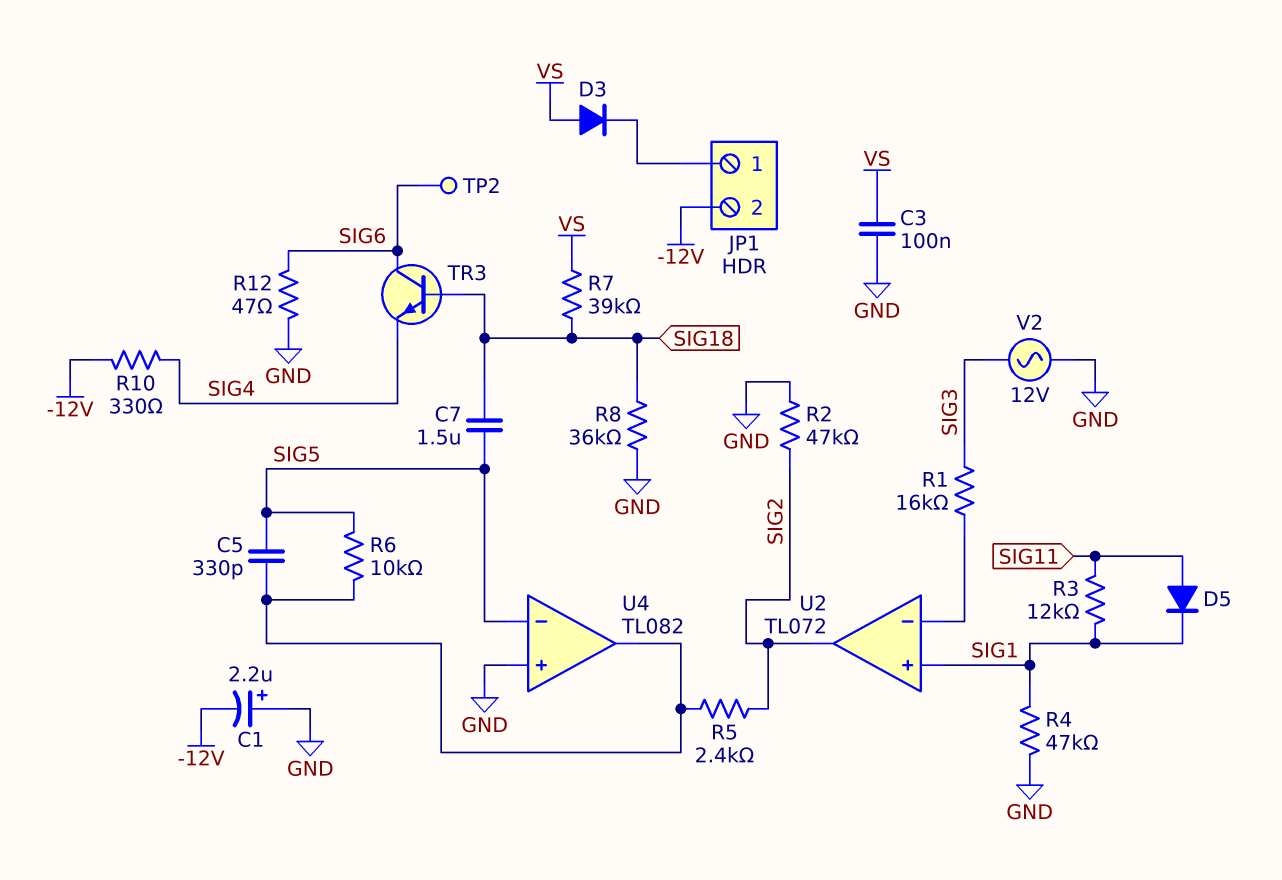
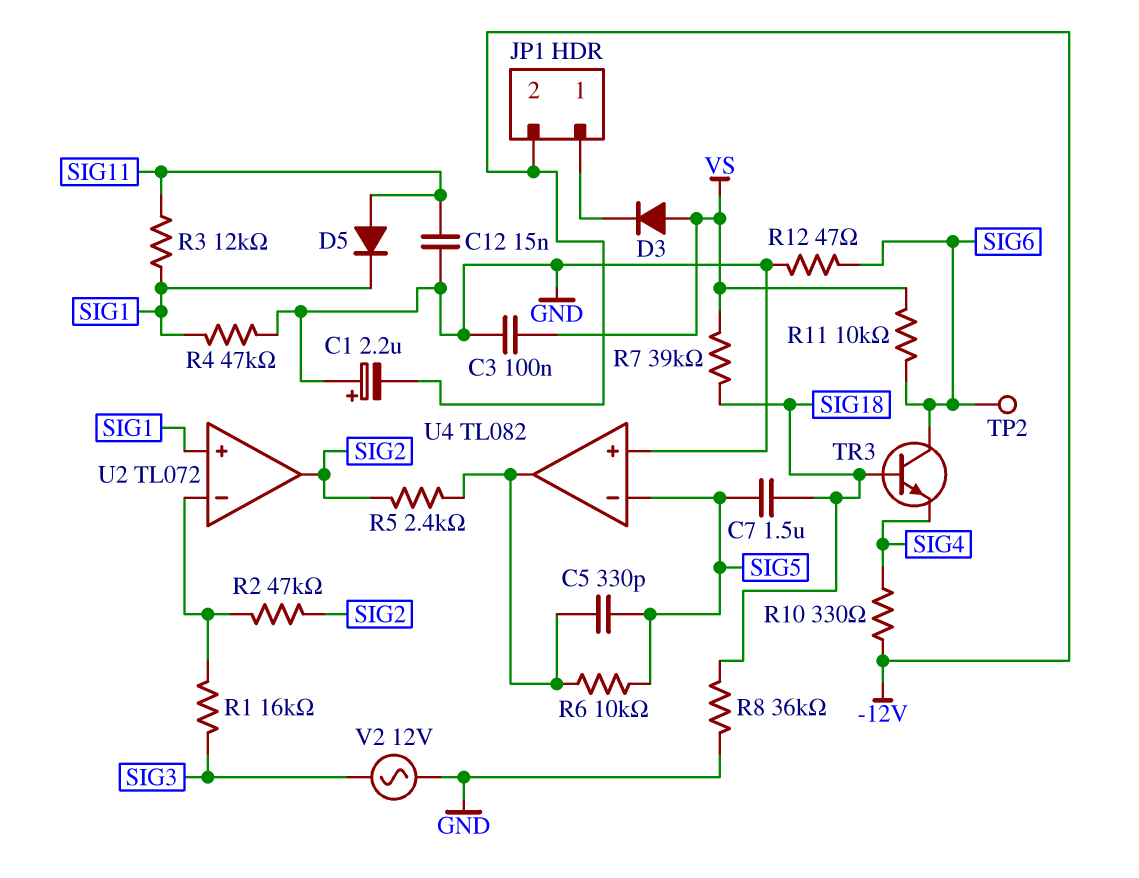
C12: none -> 15nF (GND, SIG11)
R2: 47k (GND, SIG2) -> 47k (SIG2, U2/in-)
R11: none -> 10k (SIG6, VS)

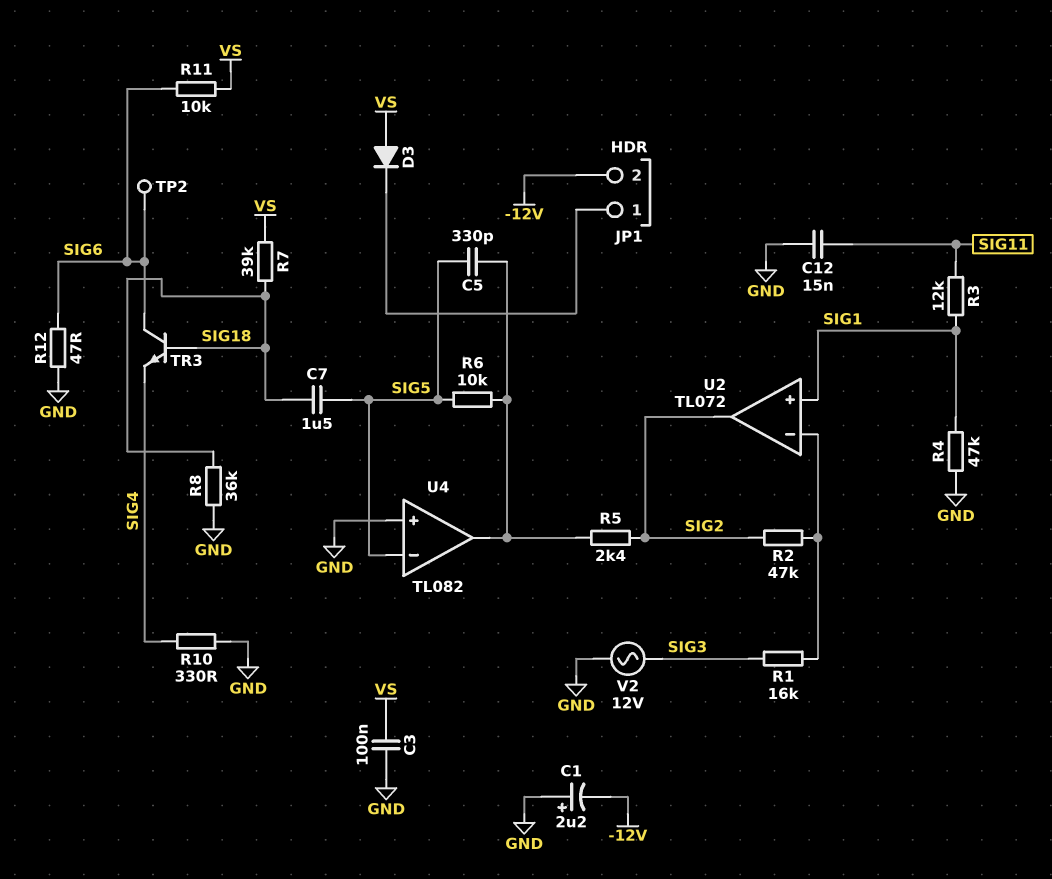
D5: diode (A SIG11, K SIG1) -> none
R10: 330 (-12V, SIG4) -> 330 (GND, SIG4)

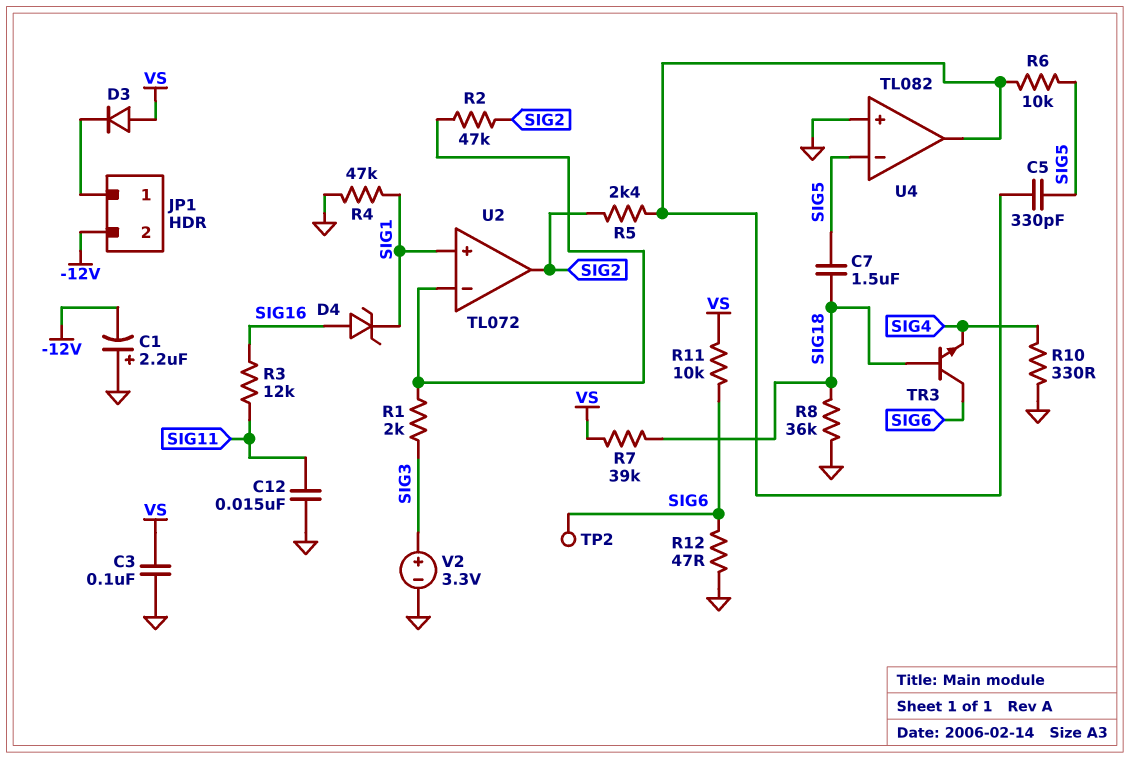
D4: none -> zener (A SIG16, K SIG1)
R1: 16k (SIG3, U2/in-) -> 2k (SIG3, U2/in-)
R3: 12k (SIG1, SIG11) -> 12k (SIG11, SIG16)
V2: AC 12V (GND, SIG3) -> 3.3V (plus SIG3, minus GND)

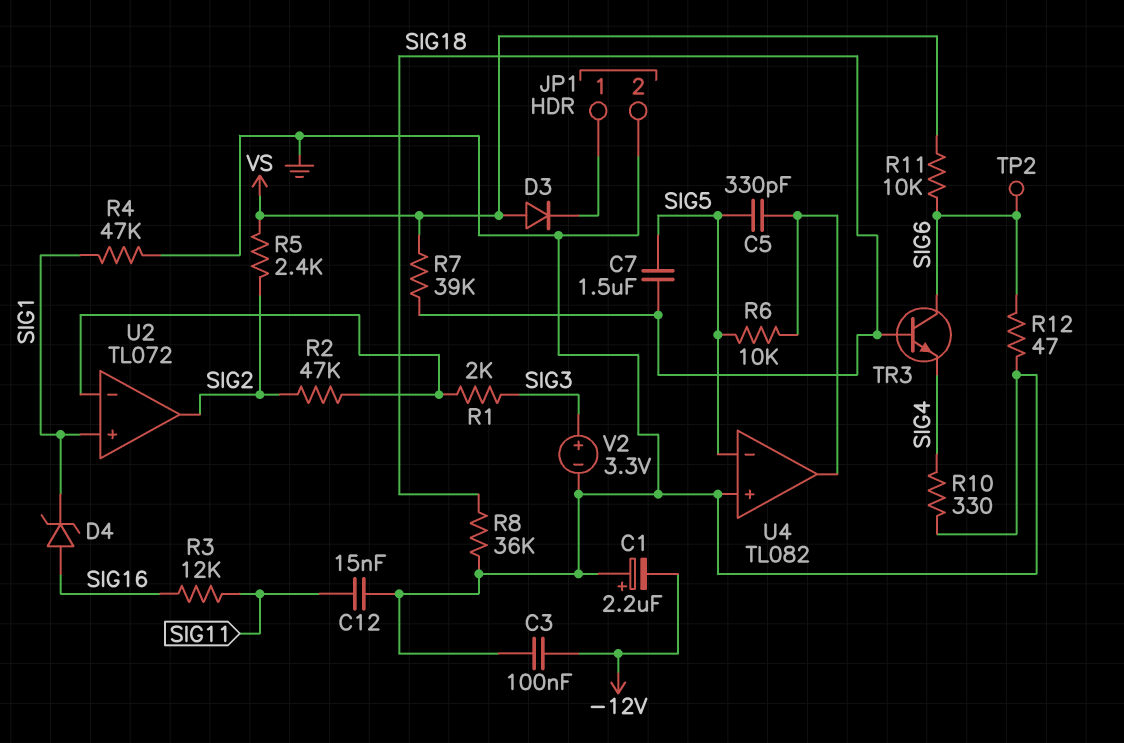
C3: 100nF (GND, VS) -> 100nF (-12V, GND)
JP1 pin 2: -12V -> GND
R5: 2.4k (SIG2, U4/out) -> 2.4k (SIG2, VS)

